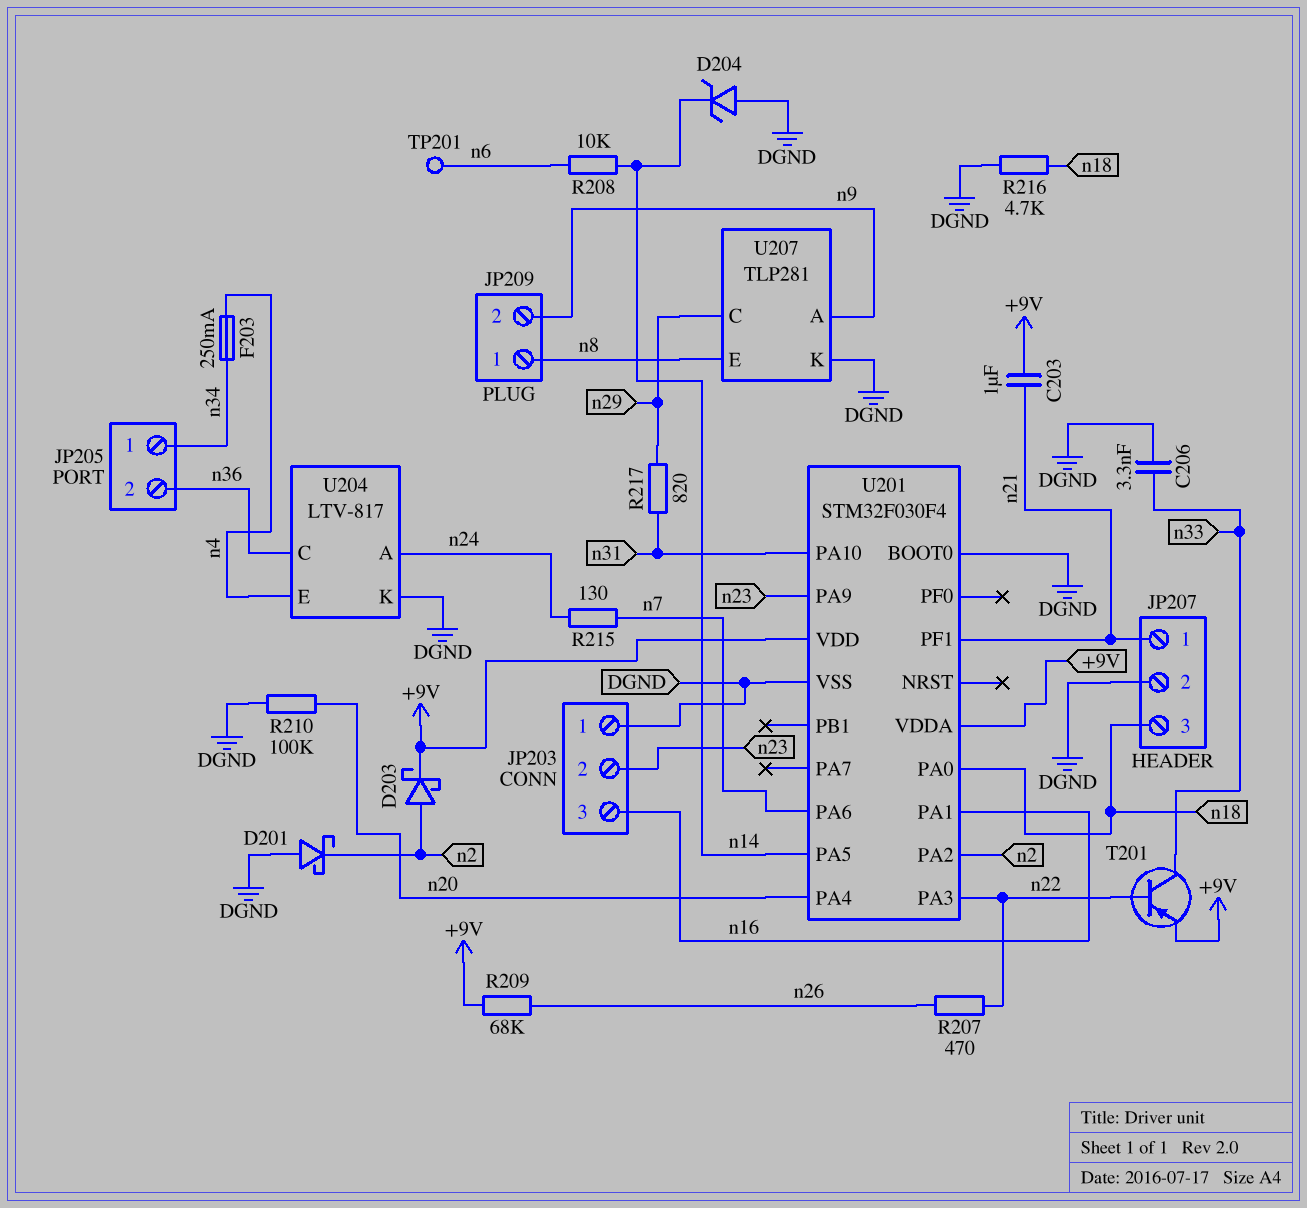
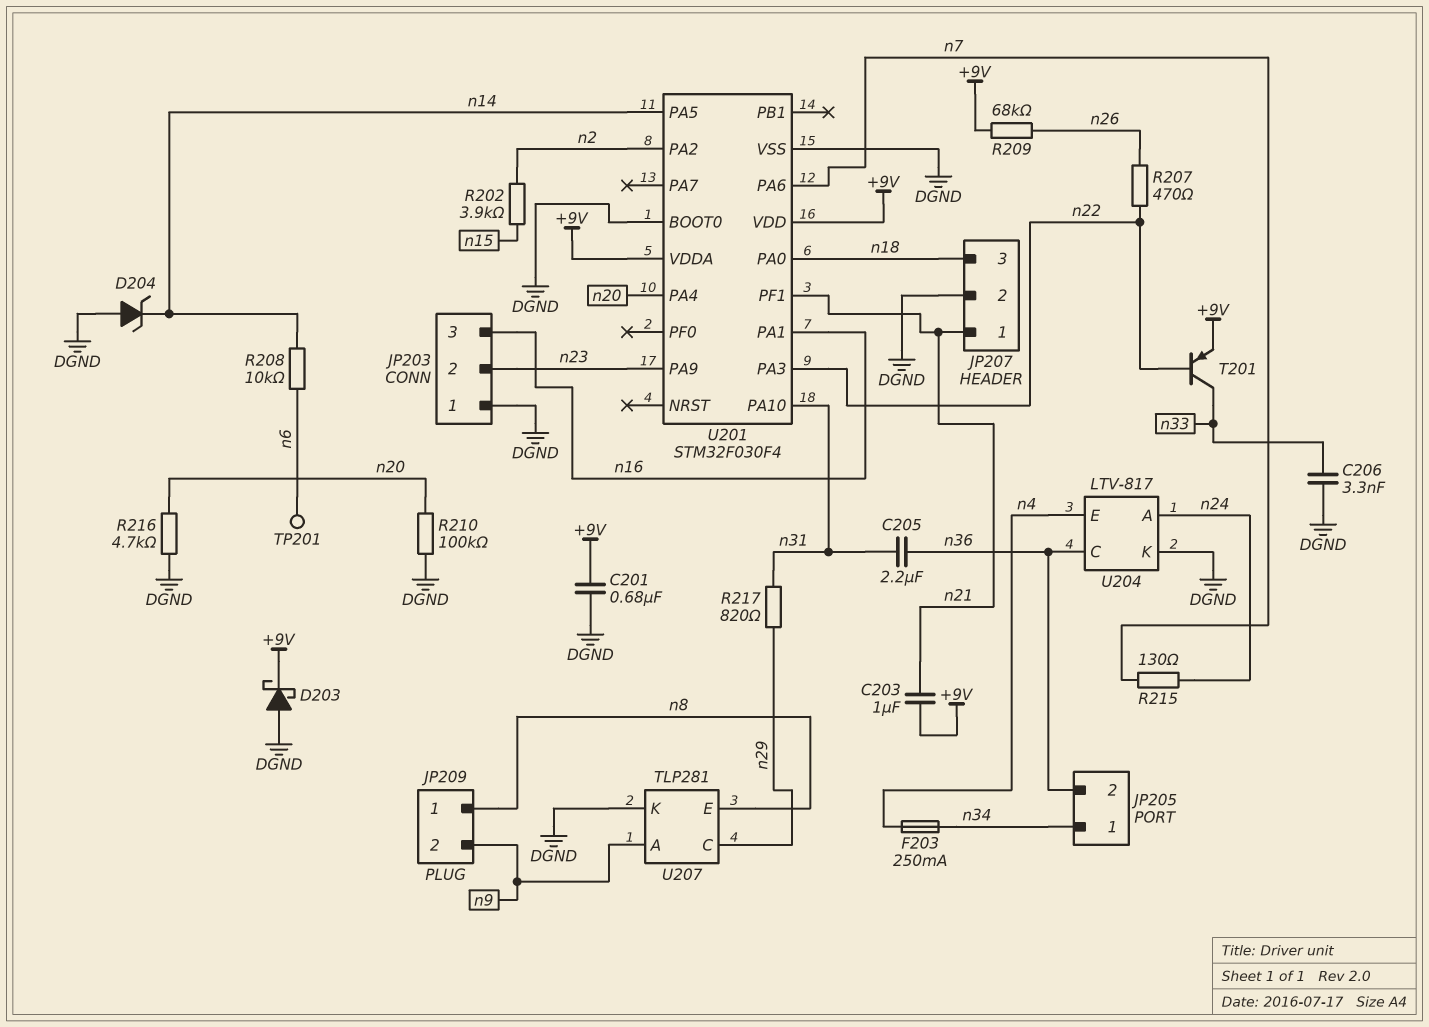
C201: none -> 680nF (+9V, DGND)
C205: none -> 2.2uF (n31, n36)
D201: schottky (A DGND, K n2) -> none
D203: schottky (A n2, K +9V) -> schottky (A DGND, K +9V)
R202: none -> 3.9k (n2, n15)
R216: 4.7k (DGND, n18) -> 4.7k (DGND, n20)

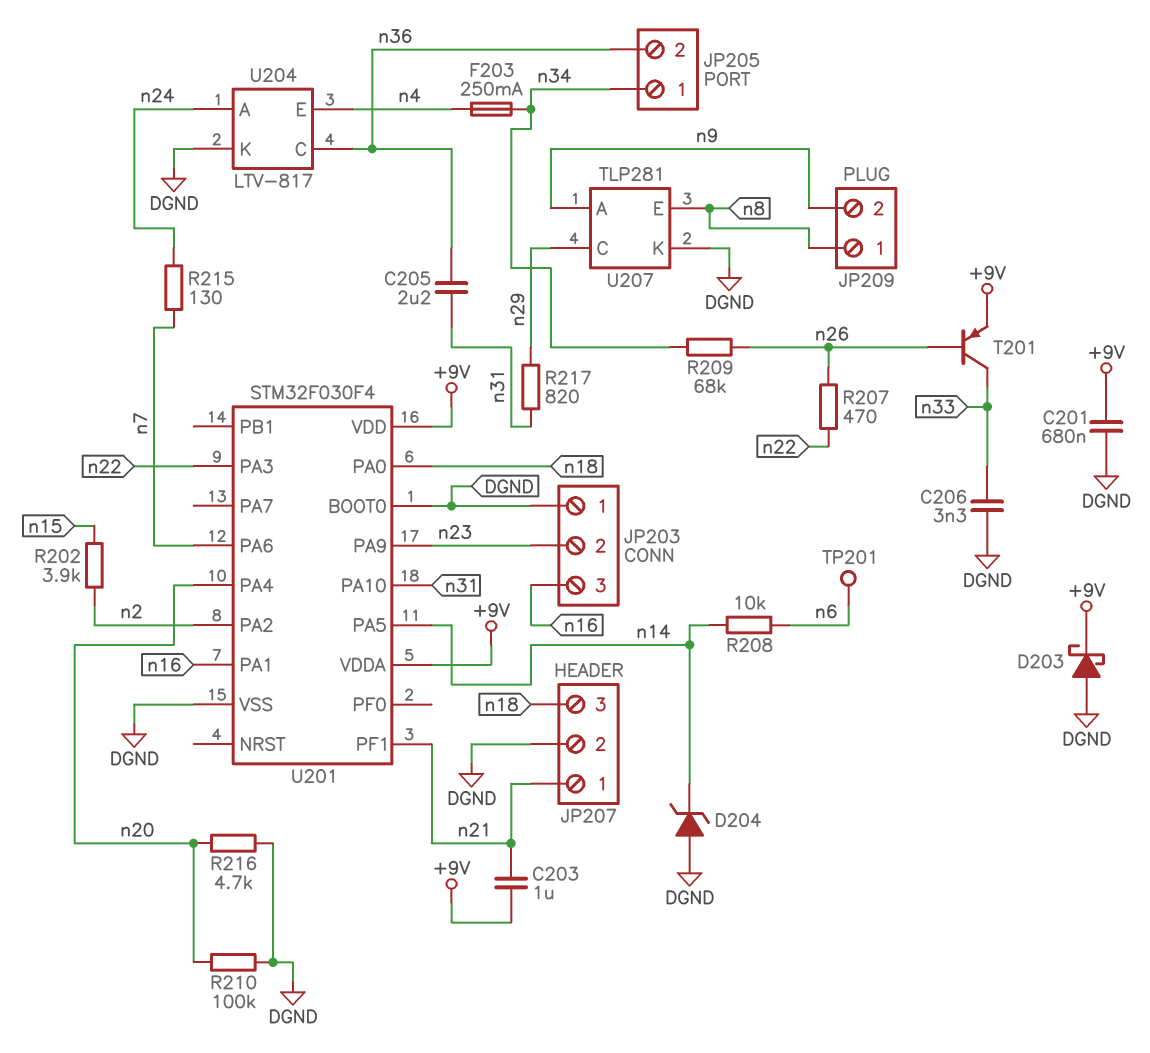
R209: 68k (+9V, n26) -> 68k (n26, n34)
T201: PNP (B n22, C n33, E +9V) -> PNP (B n26, C n33, E +9V)

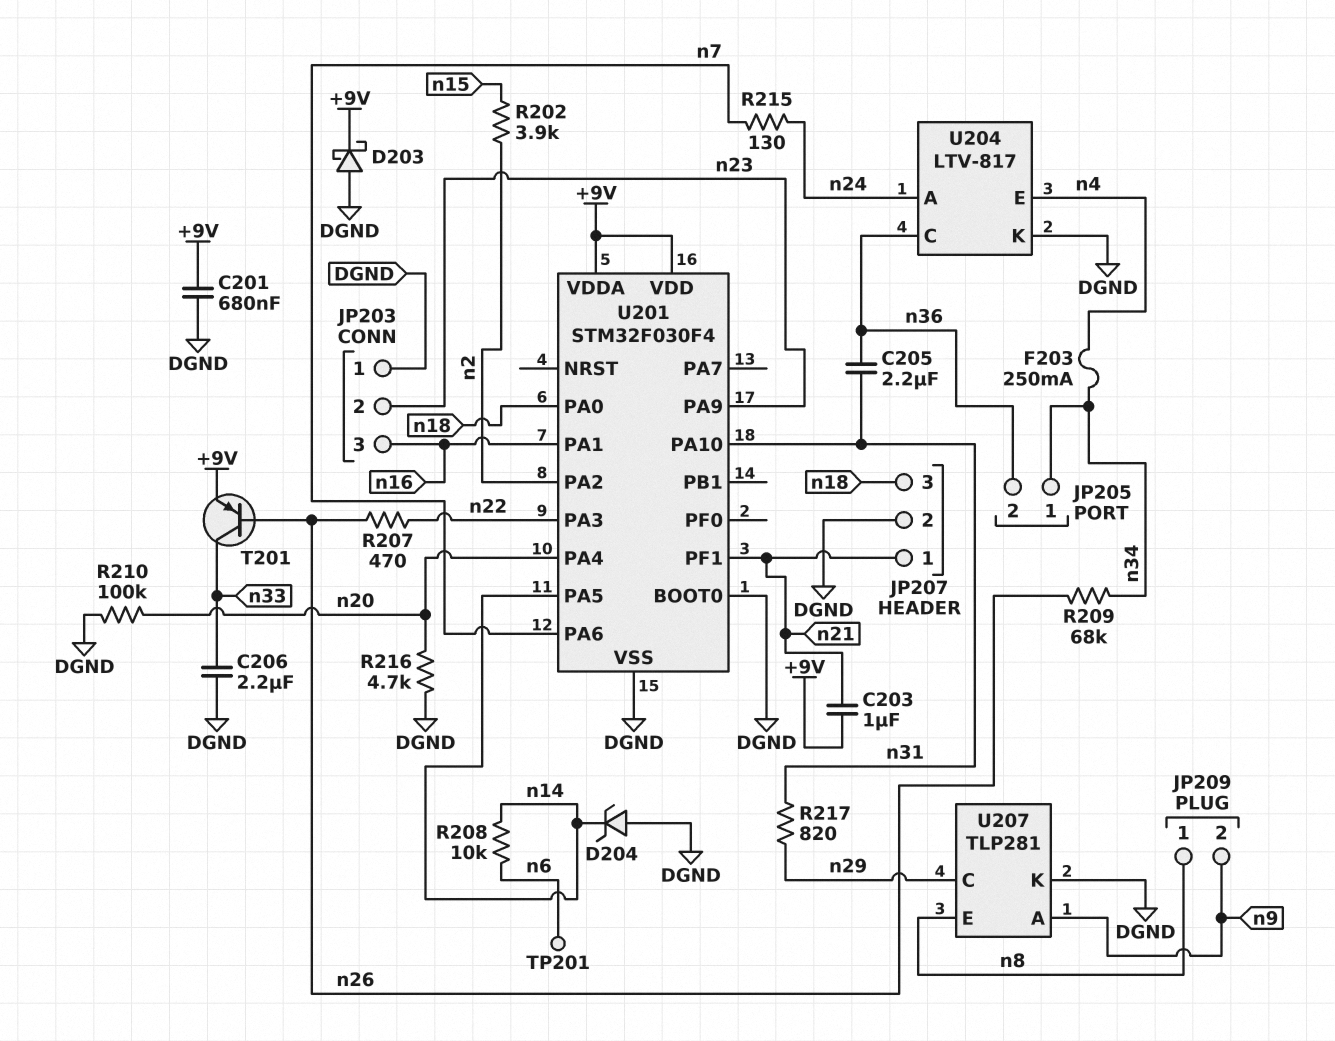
C206: 3.3nF (DGND, n33) -> 2.2uF (DGND, n33)

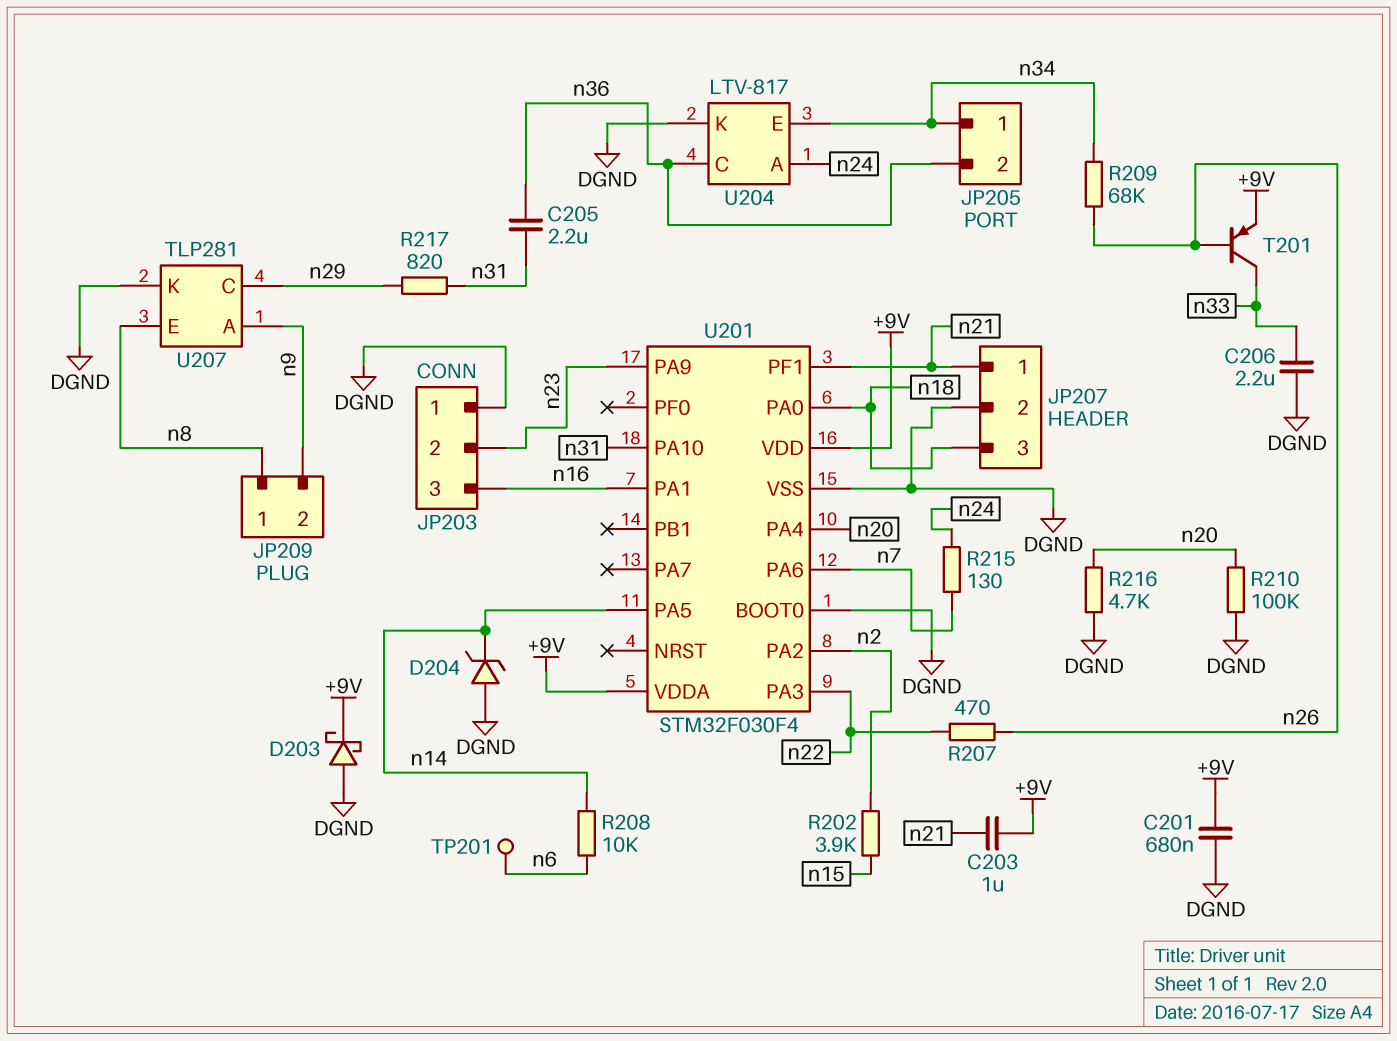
F203: 250mA (n4, n34) -> none
U204 pin E: n4 -> n34

